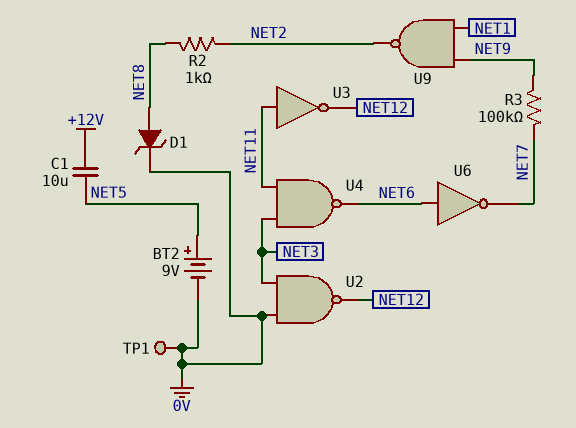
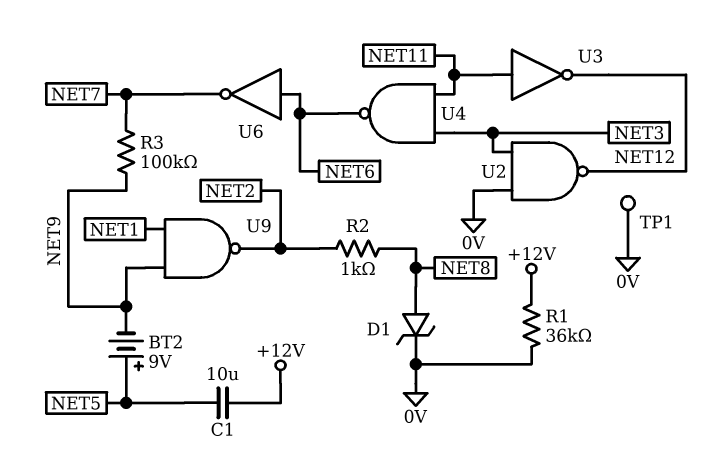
BT2: 9V (plus NET5, minus 0V) -> 9V (plus NET5, minus NET9)
R1: none -> 36k (+12V, 0V)

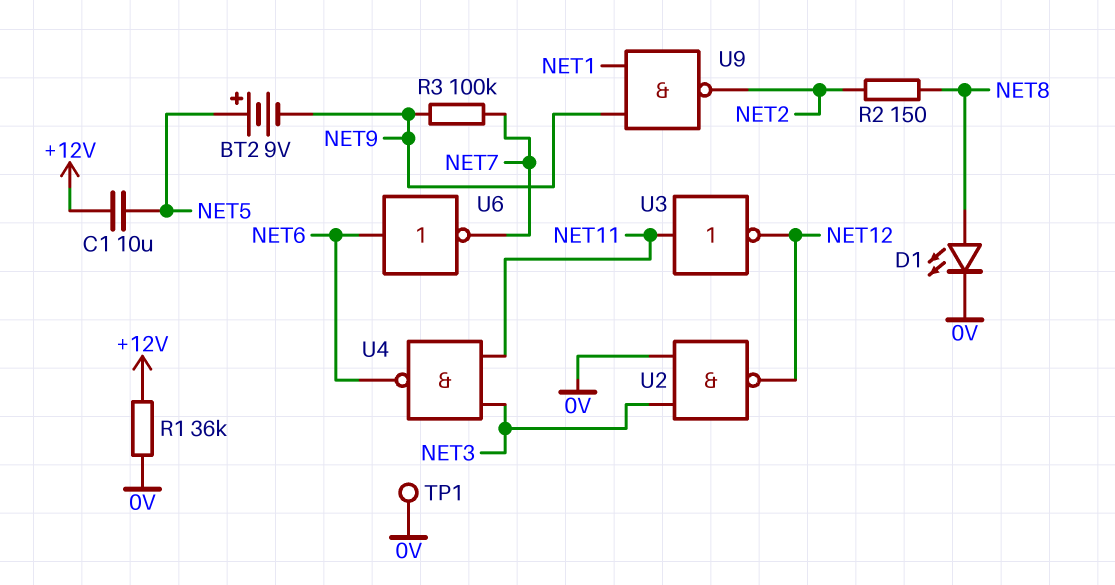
D1: zener (A NET8, K 0V) -> LED (A NET8, K 0V)
R2: 1k (NET2, NET8) -> 150 (NET2, NET8)

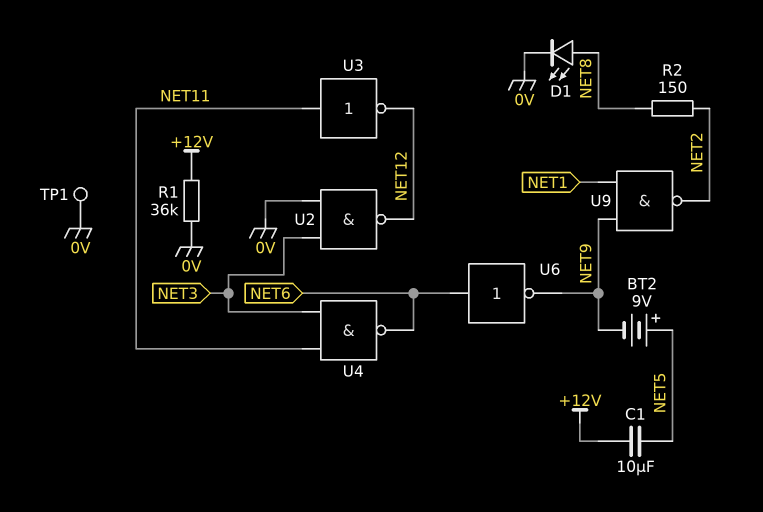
R3: 100k (NET7, NET9) -> none
U6: NOT (in NET6, out NET7) -> NOT (in NET6, out NET9)

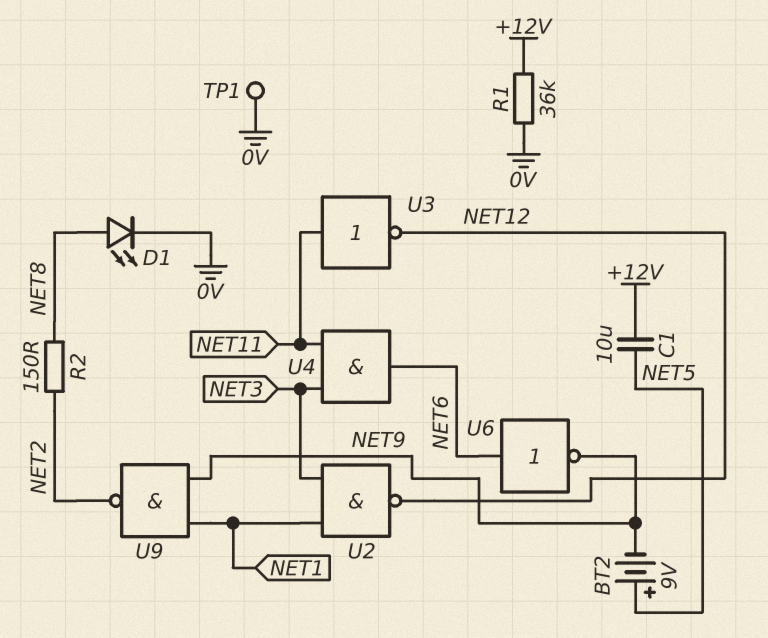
U2: NAND (in 0V, in NET3, out NET12) -> NAND (in NET1, in NET3, out NET12)
U4: NAND (in NET3, in NET11, out NET6) -> AND (in NET3, in NET11, out NET6)

